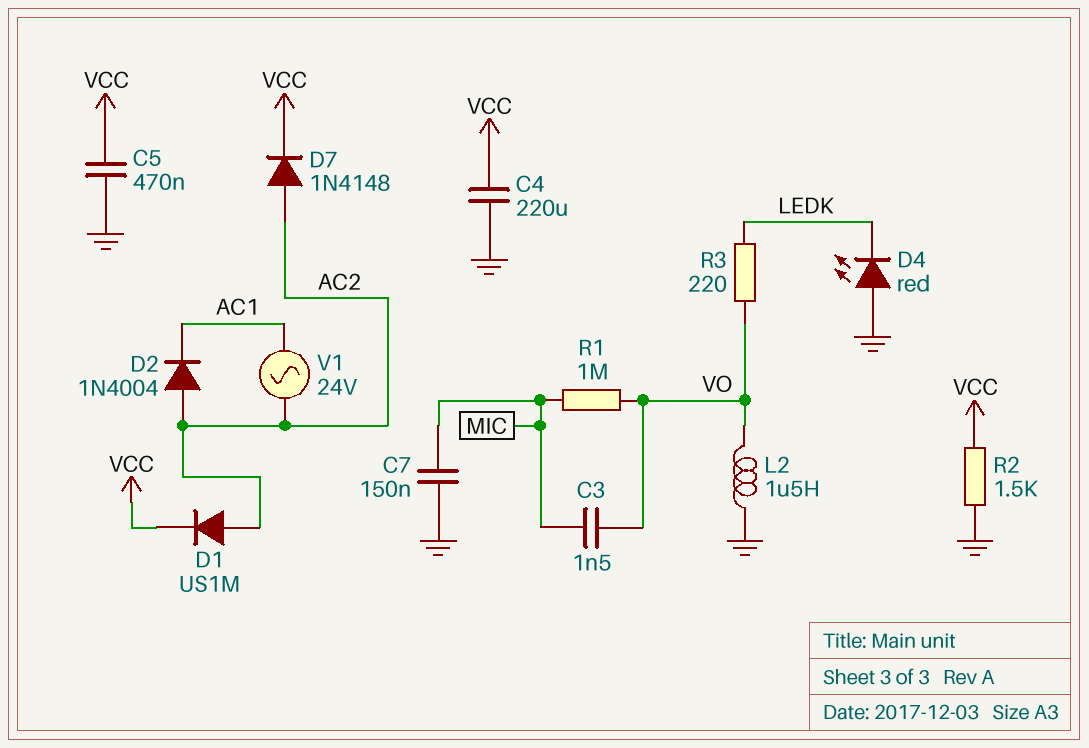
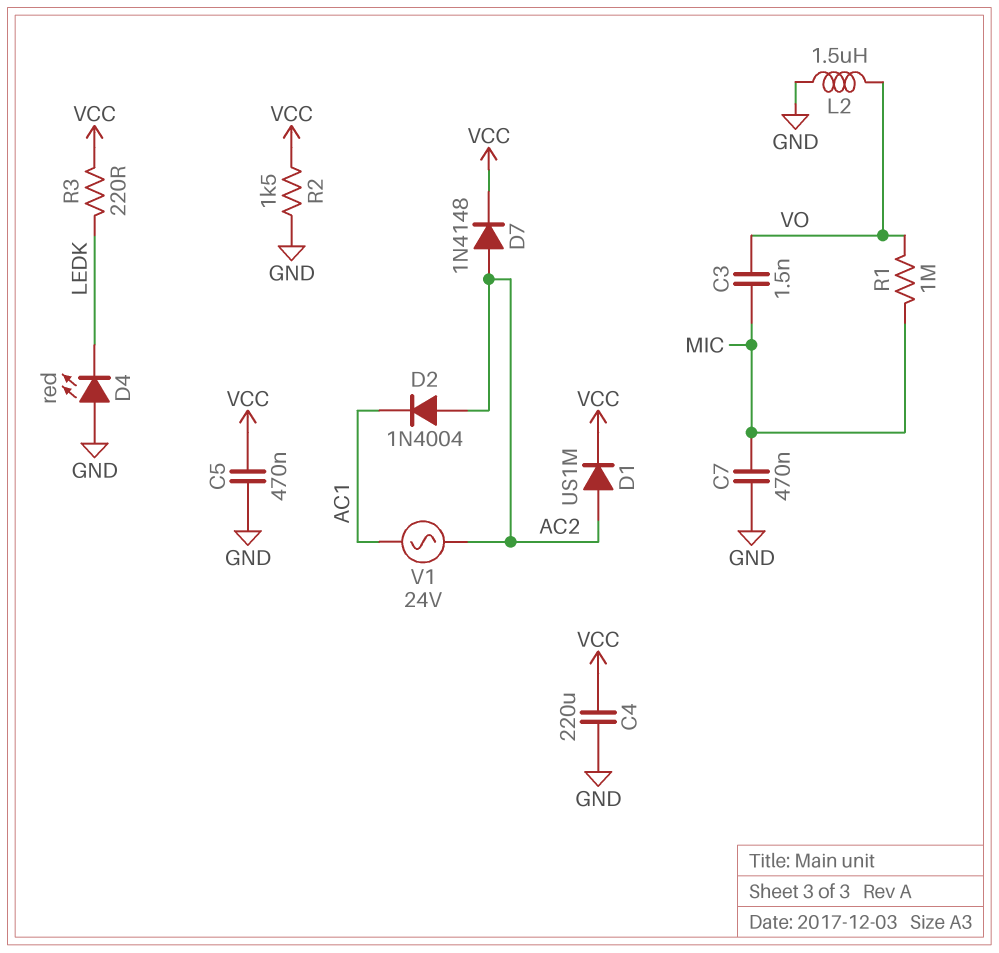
C7: 150nF (GND, MIC) -> 470nF (GND, MIC)
R3: 220 (LEDK, VO) -> 220 (LEDK, VCC)

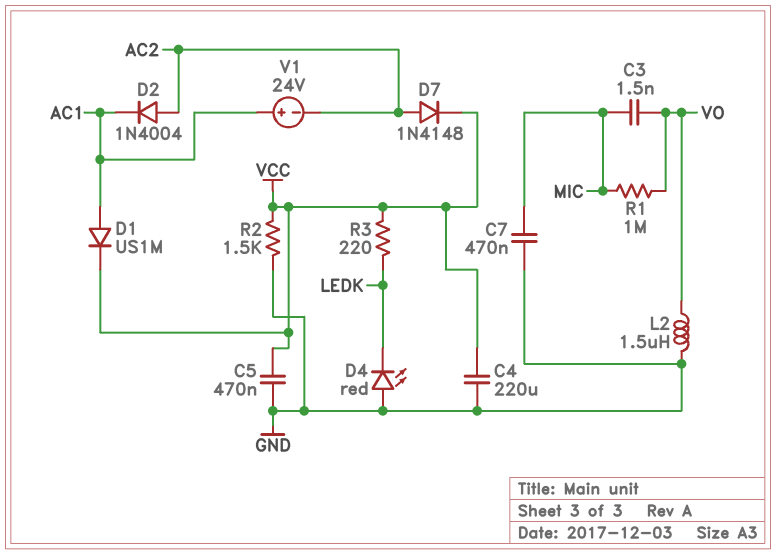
D1: diode US1M (A AC2, K VCC) -> diode US1M (A AC1, K VCC)
V1: AC 24V (AC1, AC2) -> 24V (plus AC1, minus AC2)

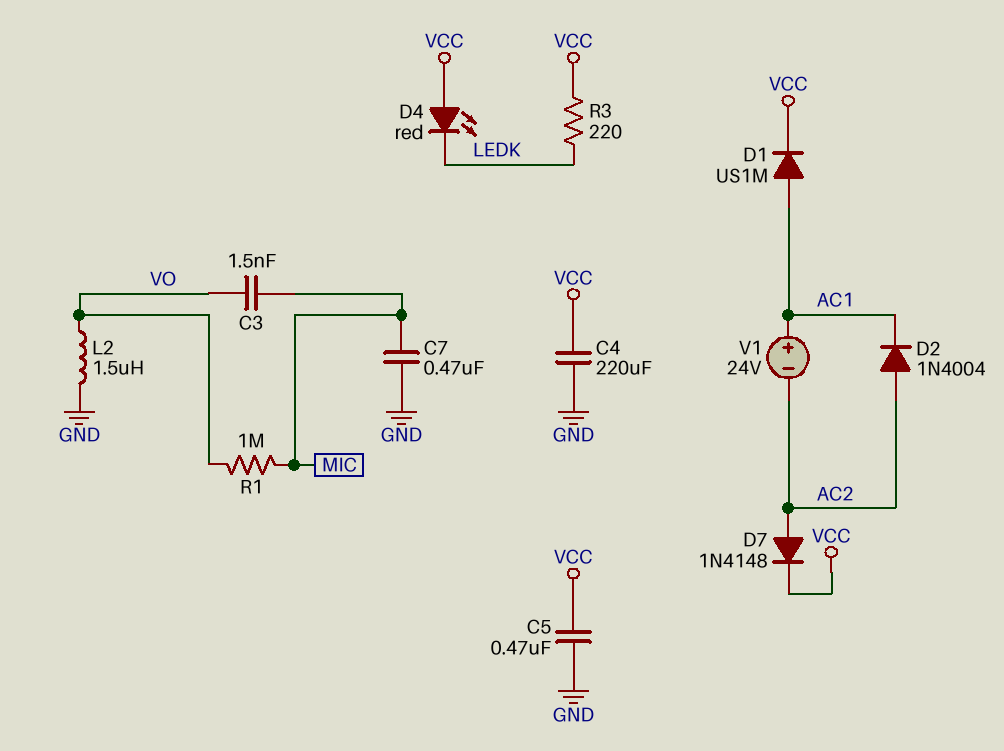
D4: LED red (A GND, K LEDK) -> LED red (A VCC, K LEDK)
R2: 1.5k (GND, VCC) -> none

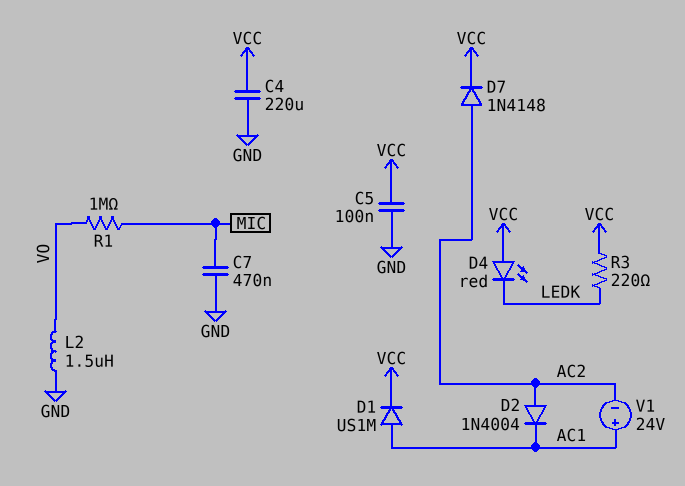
C3: 1.5nF (MIC, VO) -> none
C5: 470nF (GND, VCC) -> 100nF (GND, VCC)

